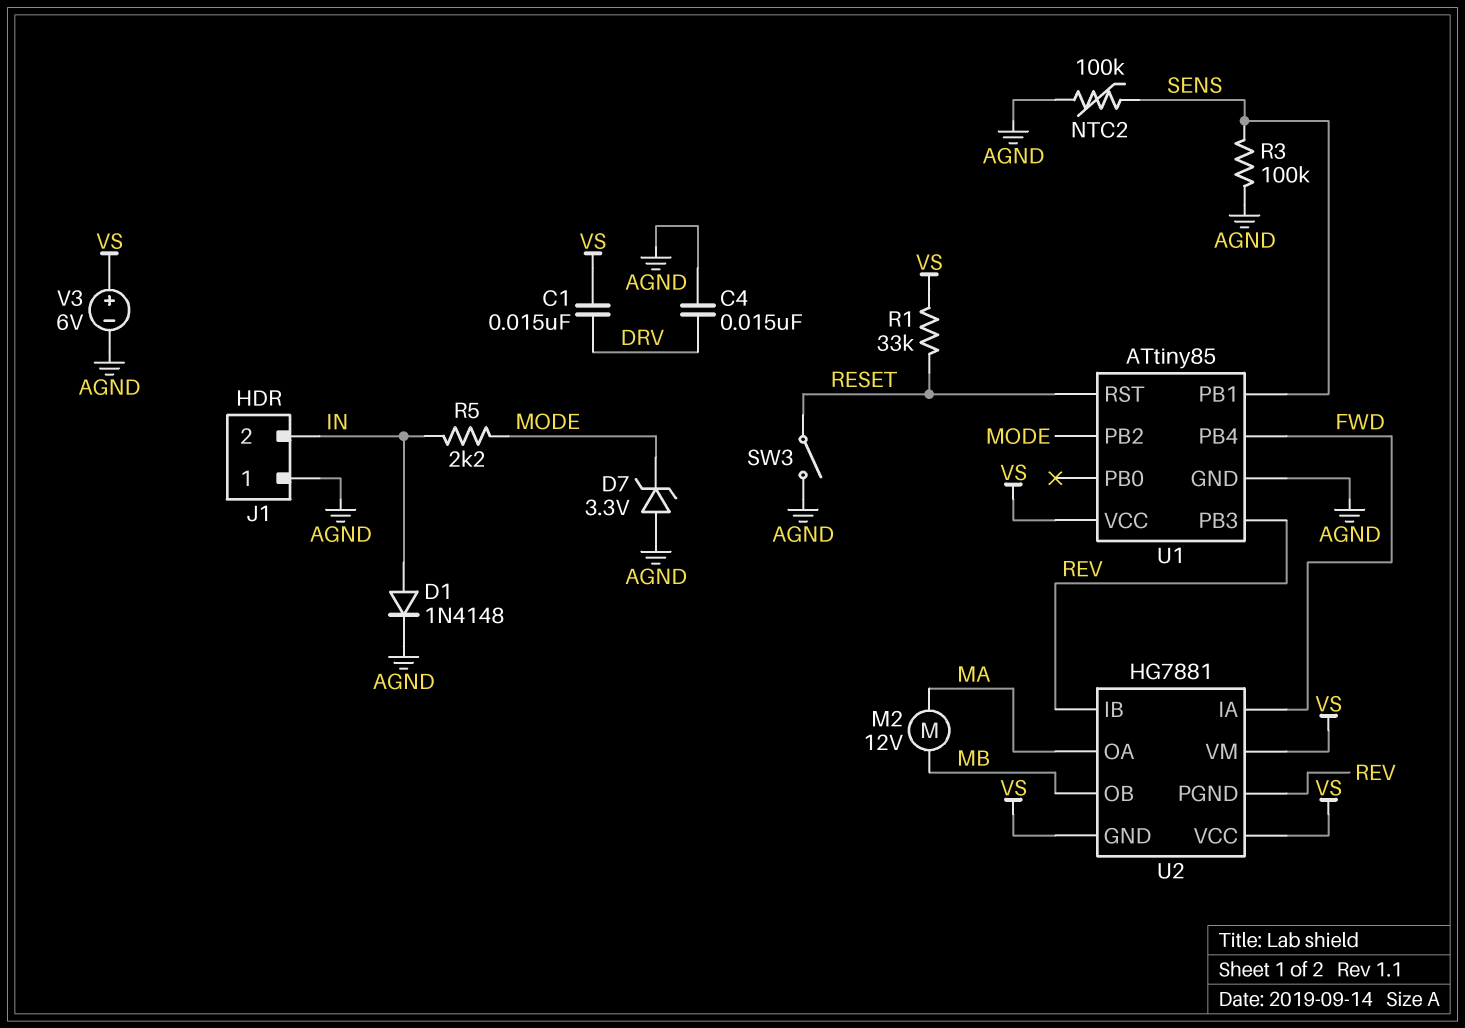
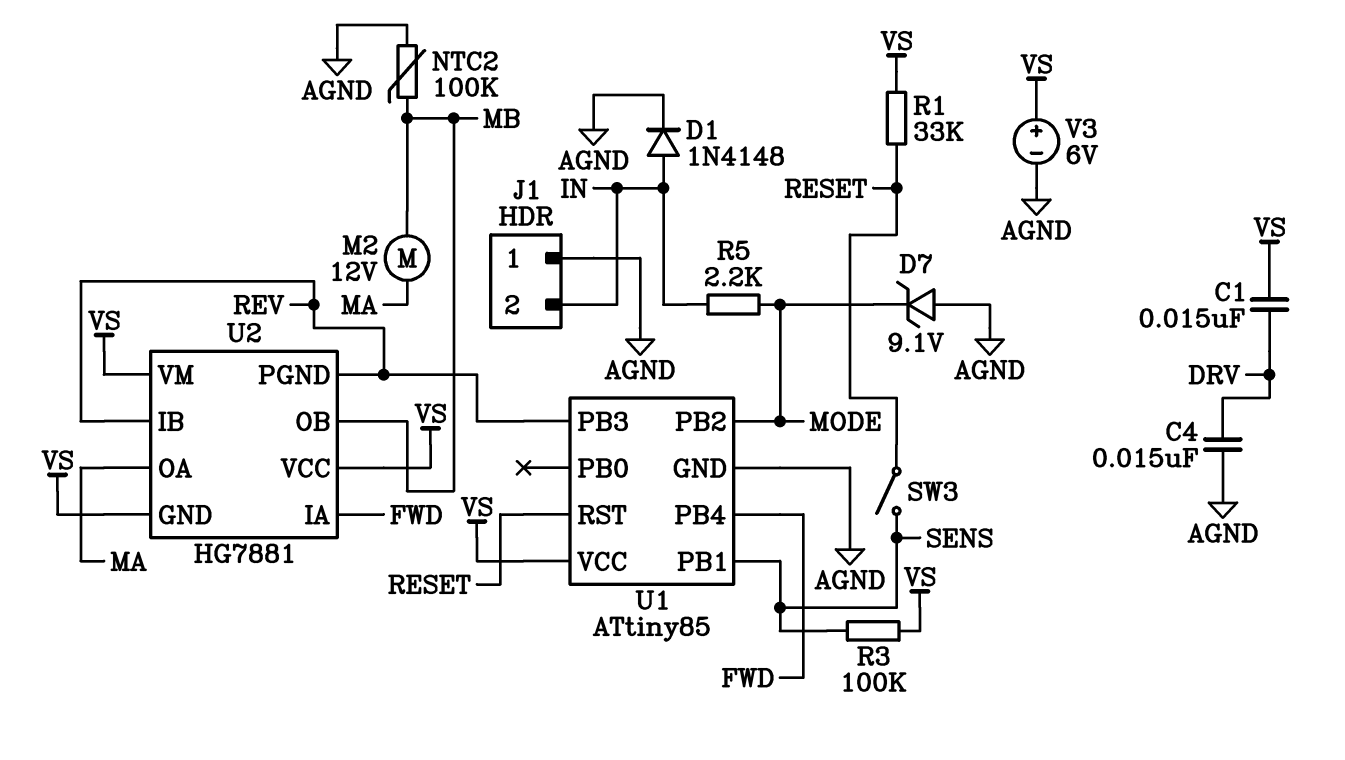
D7: zener 3.3V (A AGND, K MODE) -> zener 9.1V (A AGND, K MODE)
NTC2: 100k (AGND, SENS) -> 100k (AGND, MB)
R3: 100k (AGND, SENS) -> 100k (SENS, VS)
SW3: switch (AGND, RESET) -> switch (RESET, SENS)

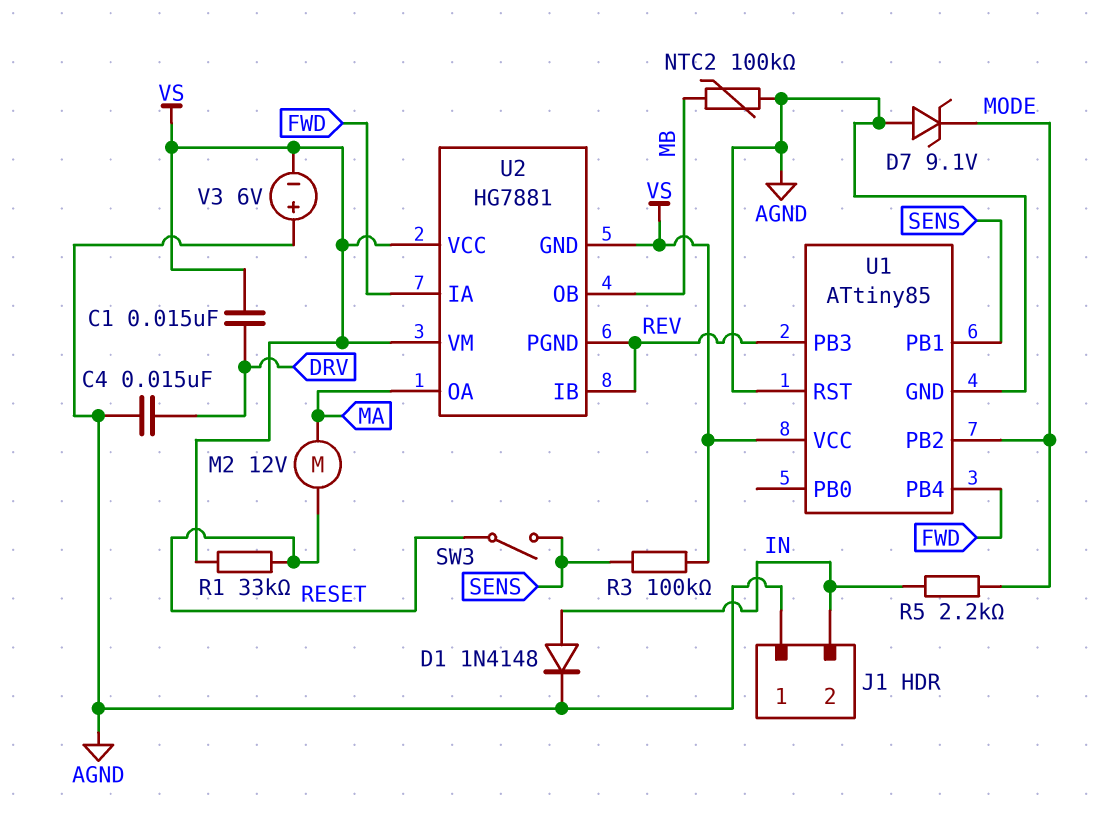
M2: motor 12V (MA, MB) -> motor 12V (MA, RESET)
U1 pin RST: RESET -> AGND
V3: 6V (plus VS, minus AGND) -> 6V (plus AGND, minus VS)

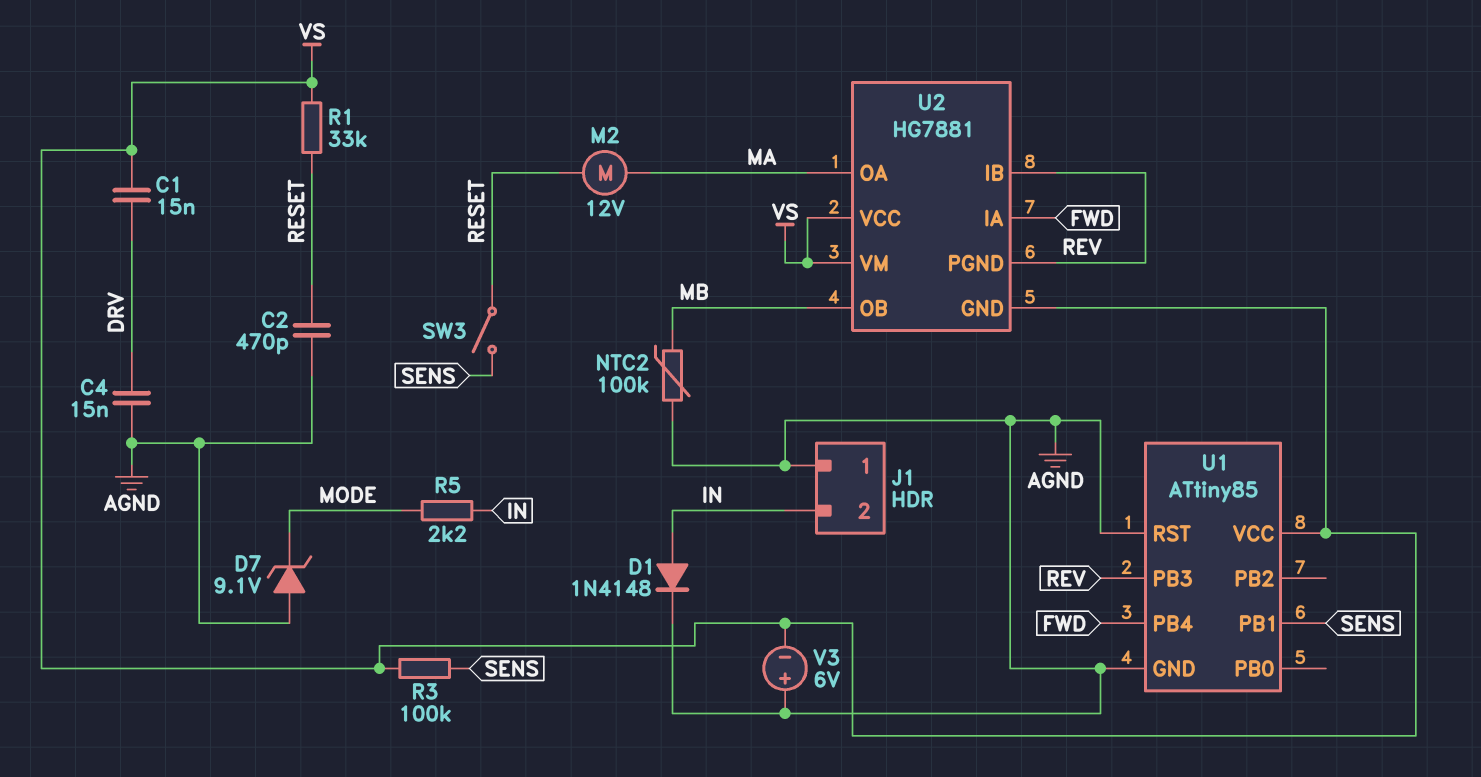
C2: none -> 470pF (AGND, RESET)
U1 pin PB2: MODE -> none

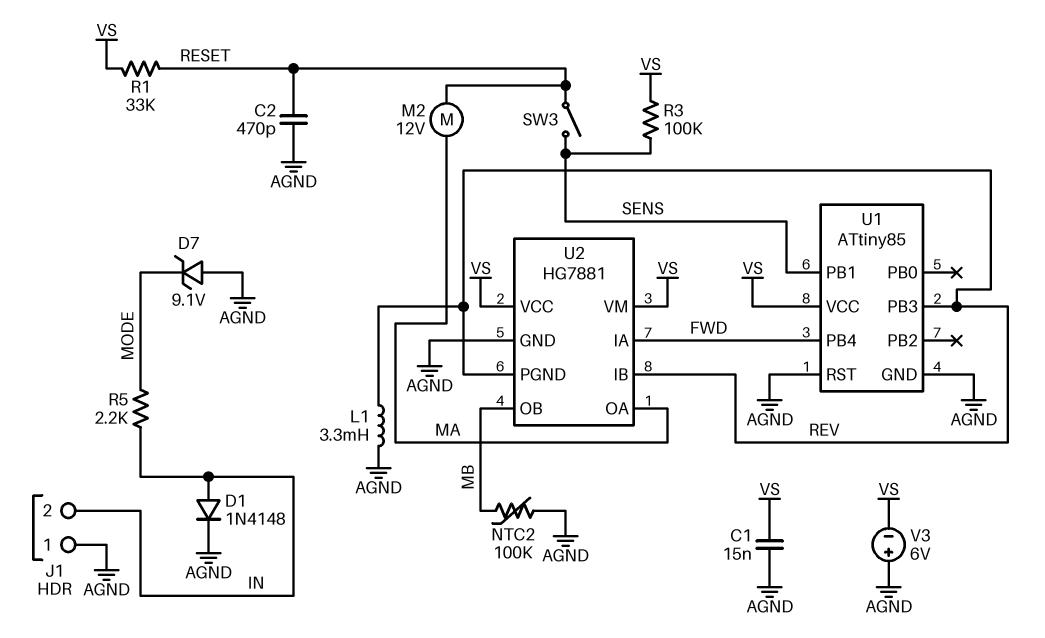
C1: 15nF (DRV, VS) -> 15nF (AGND, VS)
C4: 15nF (AGND, DRV) -> none
L1: none -> 3.3mH (AGND, REV)
U2 pin GND: VS -> AGND

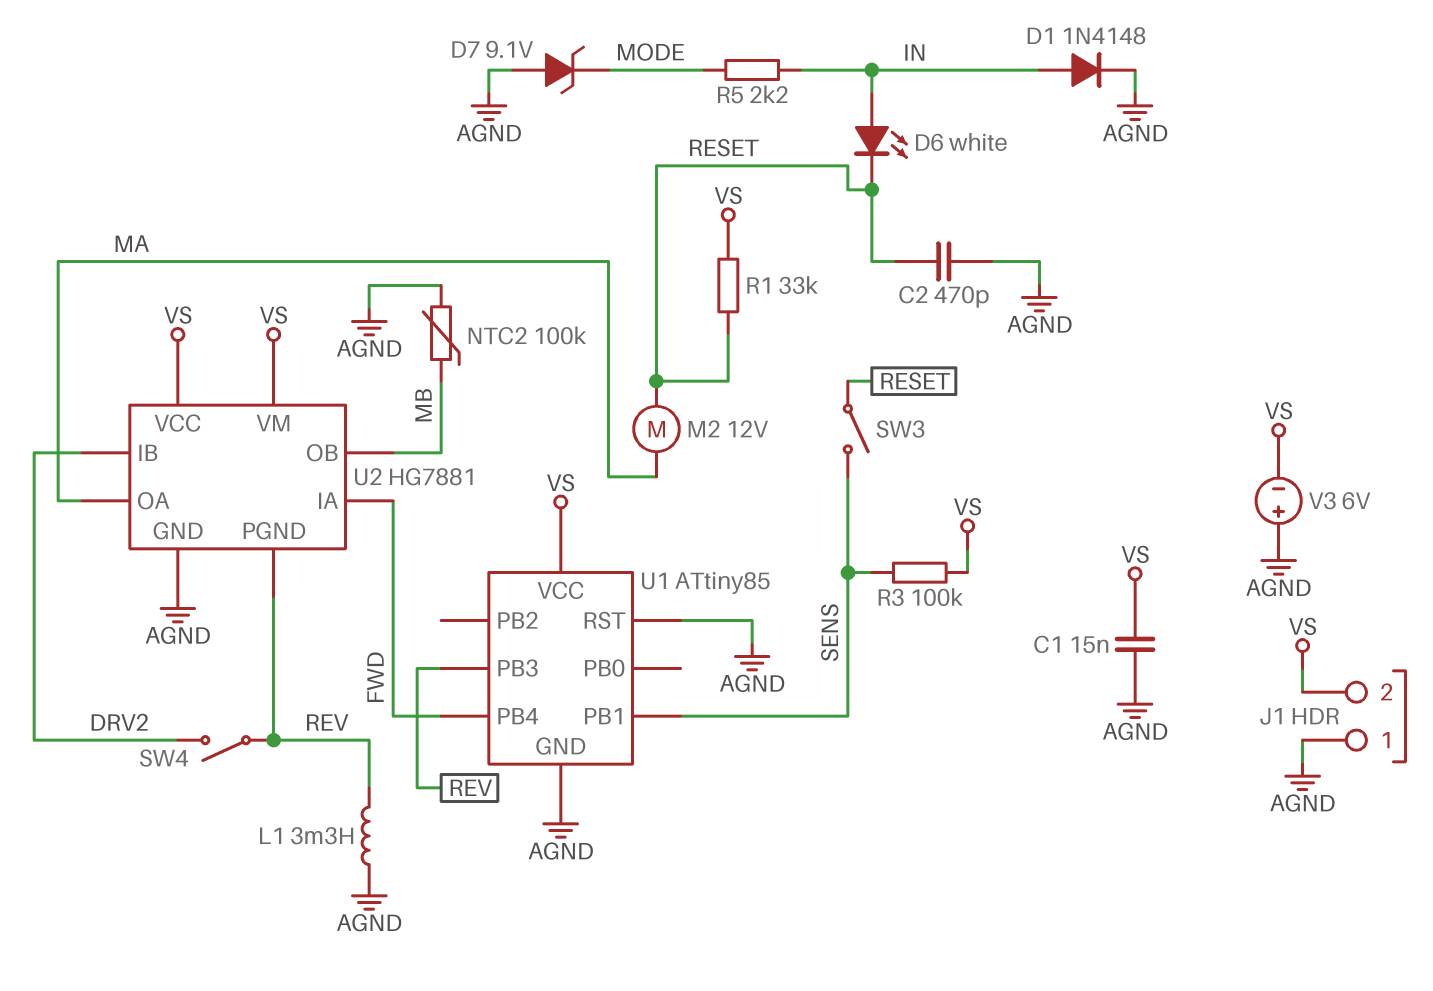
D6: none -> LED white (A IN, K RESET)
J1 pin 2: IN -> VS
SW4: none -> switch (DRV2, REV)
U2 pin IB: REV -> DRV2

